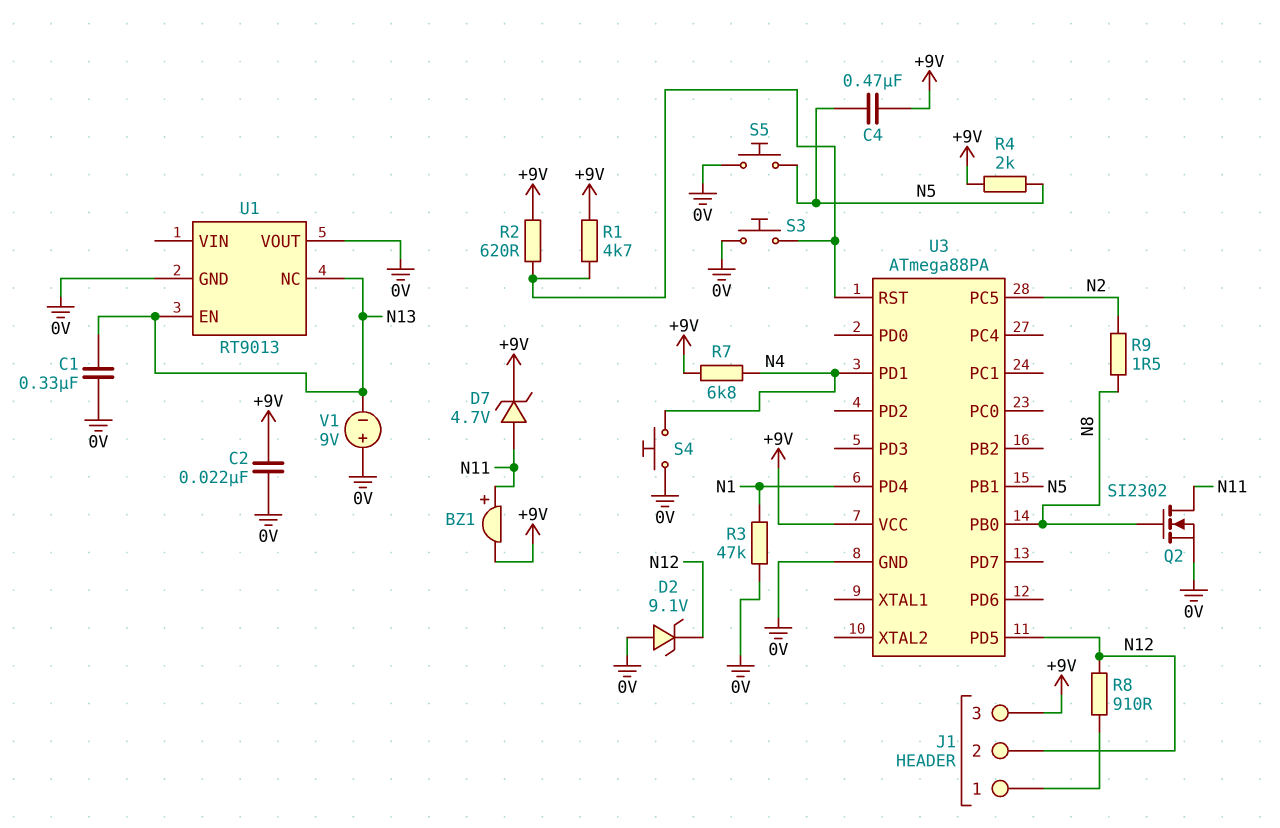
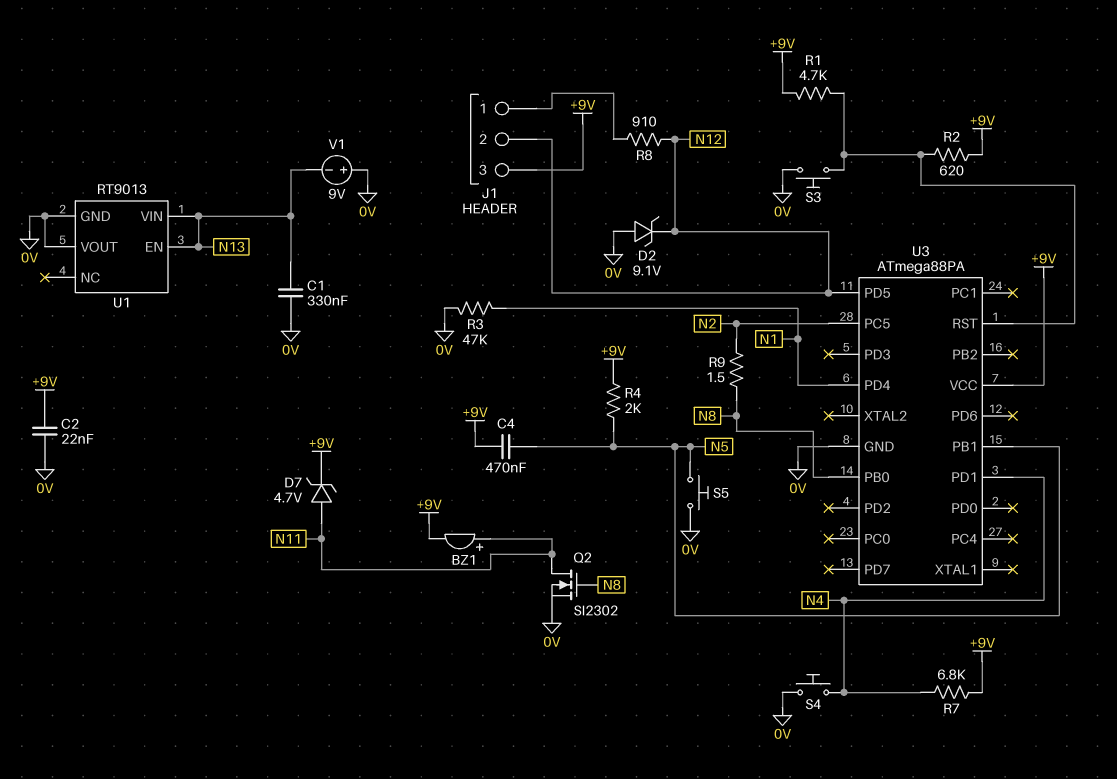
U1 pin NC: N13 -> none
U1 pin VIN: none -> N13

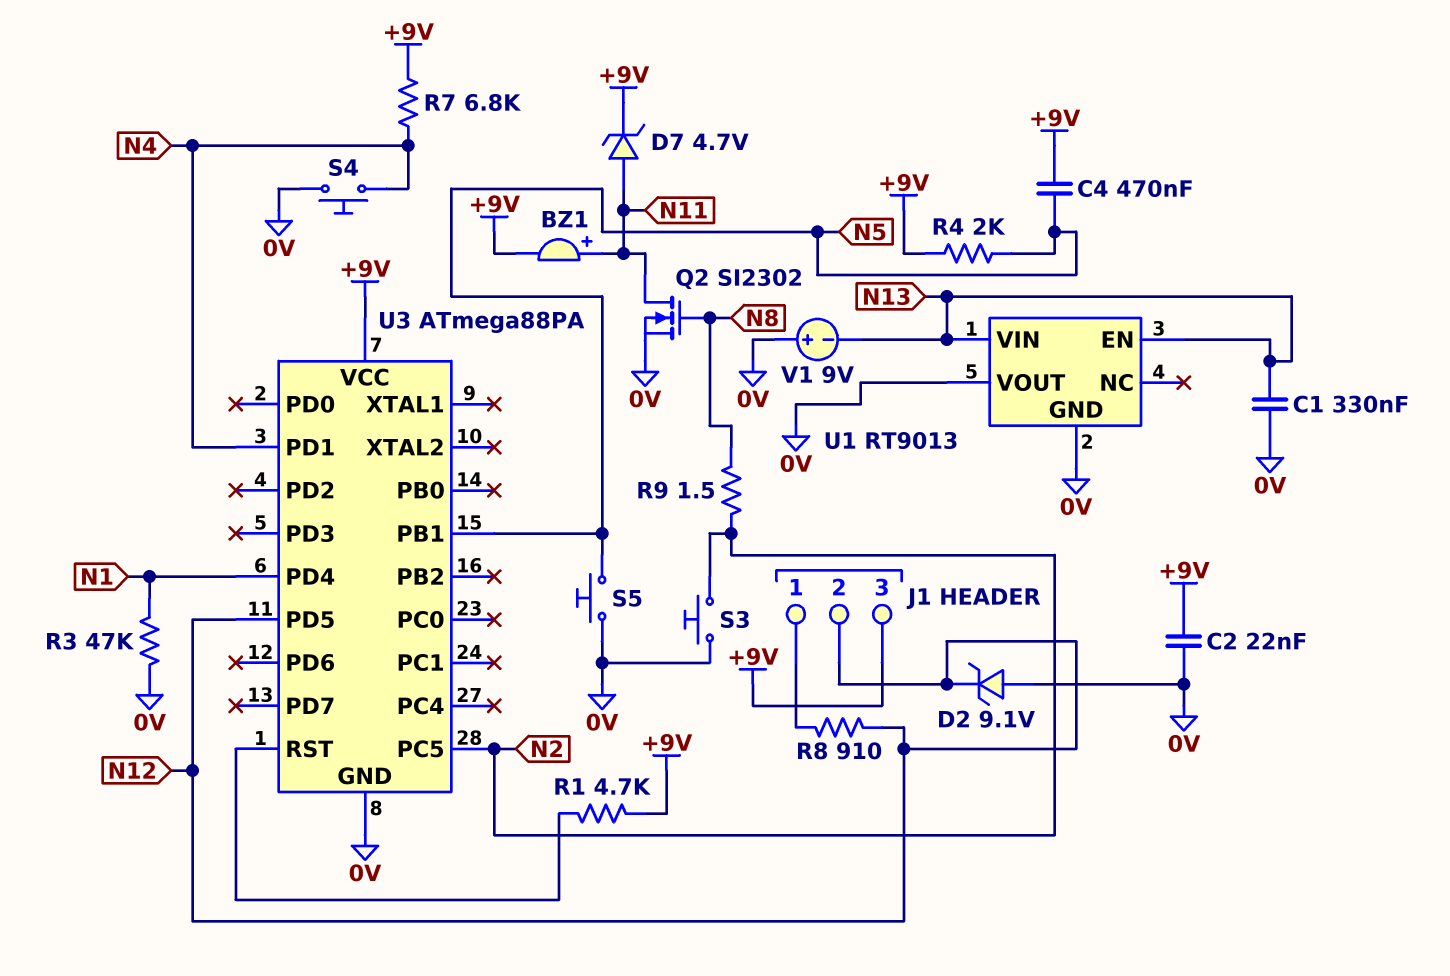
R2: 620 (+9V, U3/RST) -> none
S3: button (0V, U3/RST) -> button (0V, N2)
U3 pin PB0: N8 -> none

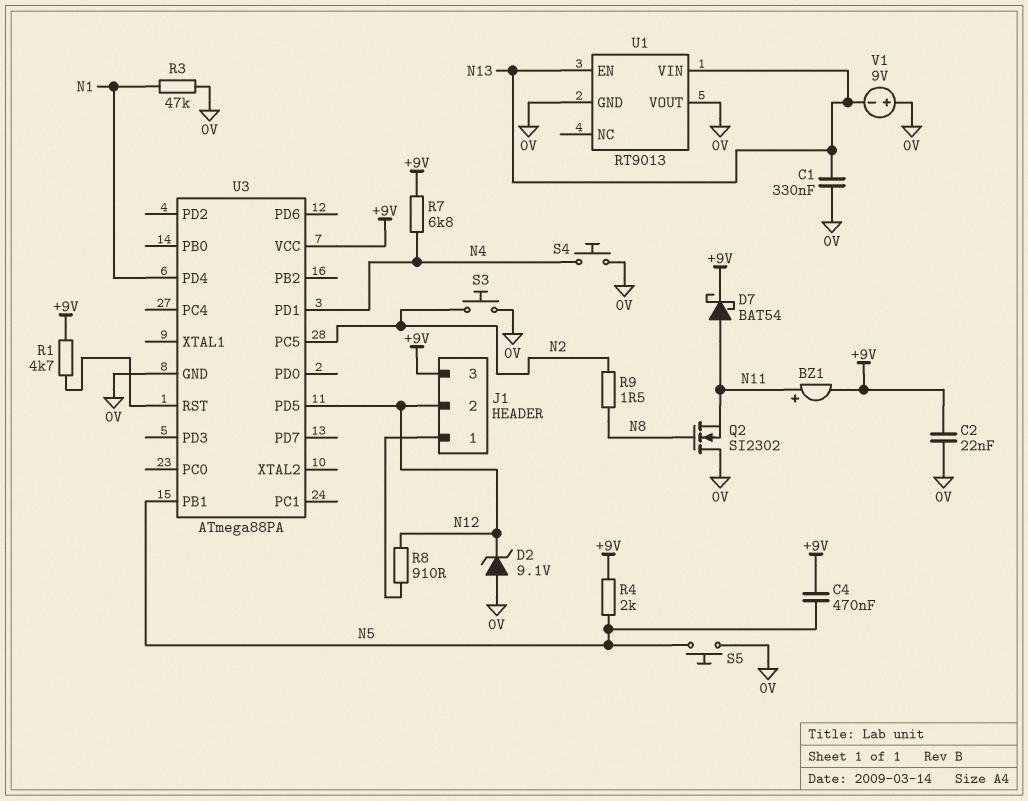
D7: zener 4.7V (A N11, K +9V) -> schottky BAT54 (A N11, K +9V)
Q2: NMOS SI2302 (G N8, D N11, S 0V) -> NMOS SI2302 (G N8, D 0V, S N11)

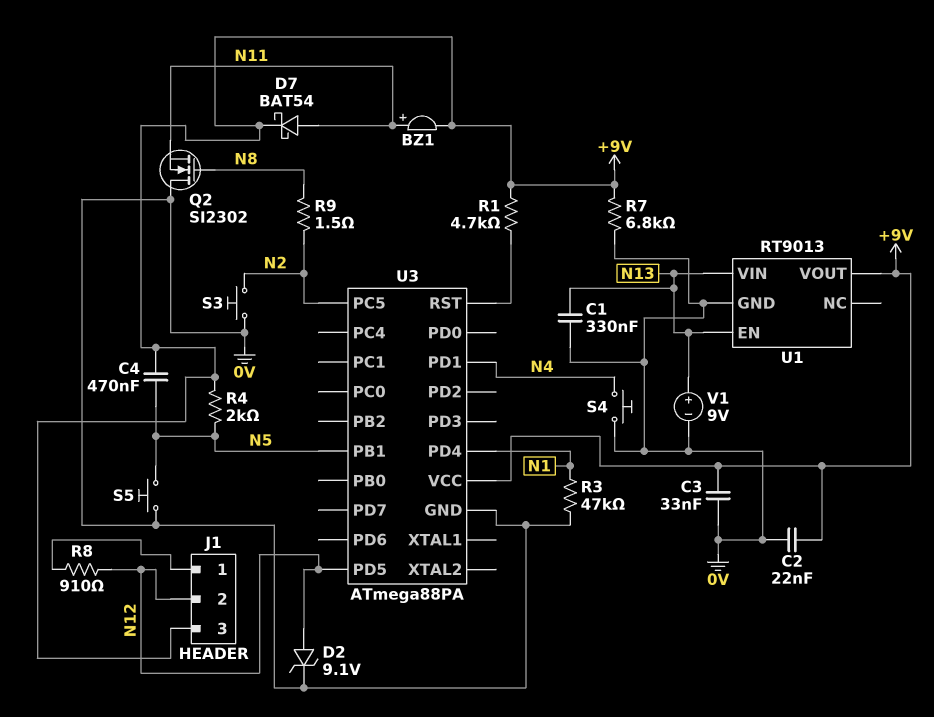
C3: none -> 33nF (+9V, 0V)
D2: zener 9.1V (A 0V, K N12) -> zener 9.1V (A N12, K 0V)
R7: 6.8k (+9V, N4) -> 6.8k (+9V, 0V)
U1 pin VOUT: 0V -> +9V
V1: 9V (plus 0V, minus N13) -> 9V (plus N13, minus 0V)

